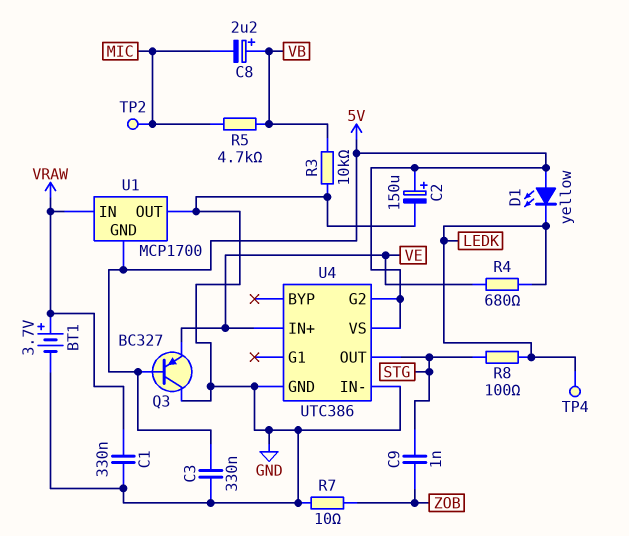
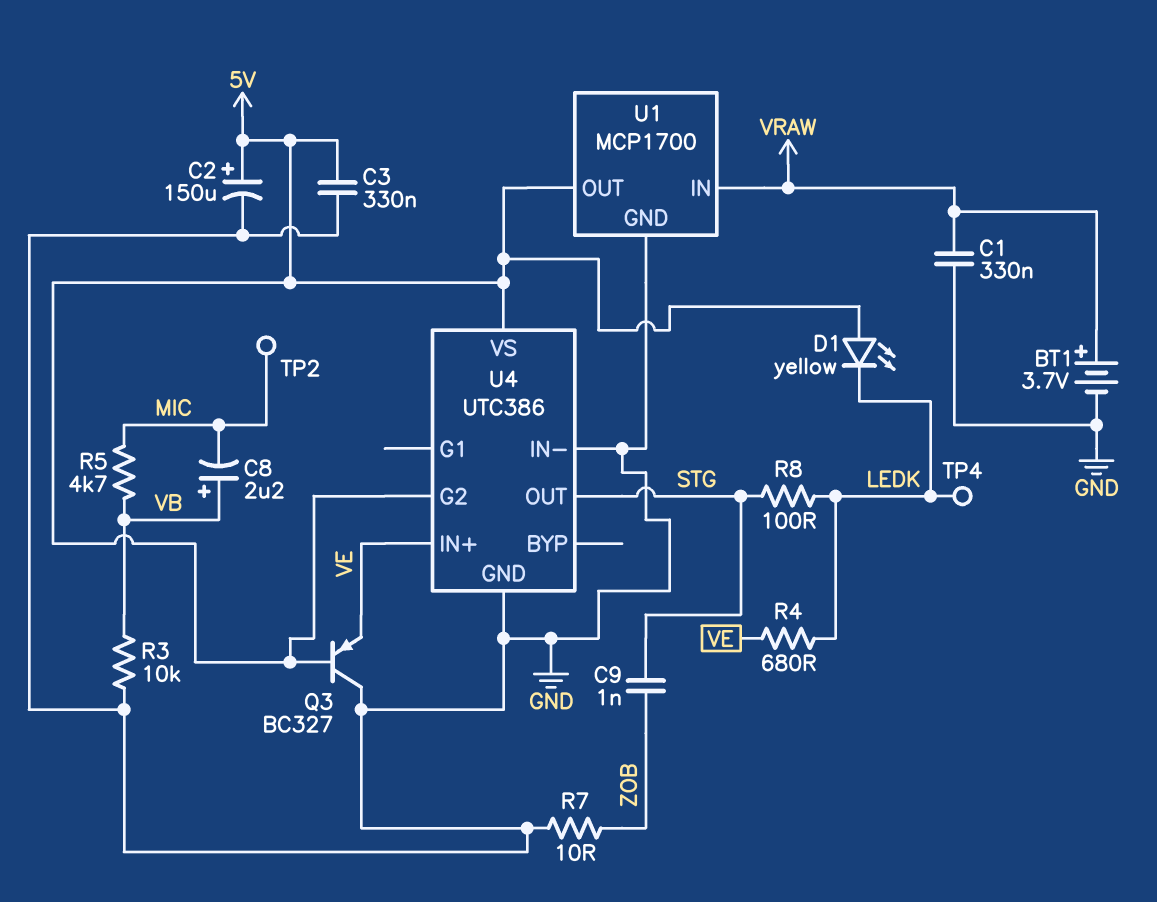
U1 pin GND: 5V -> GND
U1 pin OUT: GND -> 5V

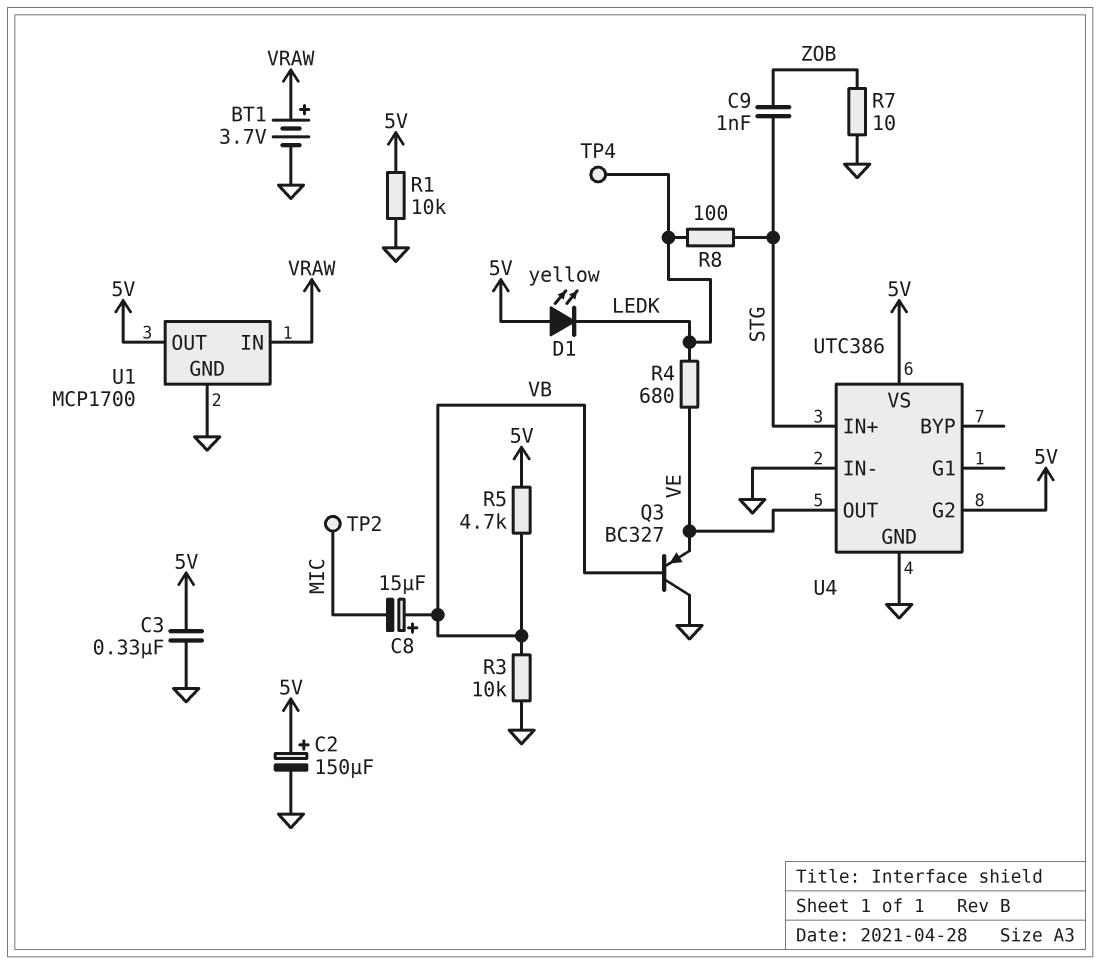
C1: 330nF (GND, VRAW) -> none
C8: 2.2uF (plus VB, minus MIC) -> 15uF (plus VB, minus MIC)
Q3: PNP BC327 (B 5V, C GND, E VE) -> PNP BC327 (B VB, C GND, E VE)
R1: none -> 10k (5V, GND)
R5: 4.7k (MIC, VB) -> 4.7k (5V, VB)
U4 pin IN+: VE -> STG
U4 pin OUT: STG -> VE

